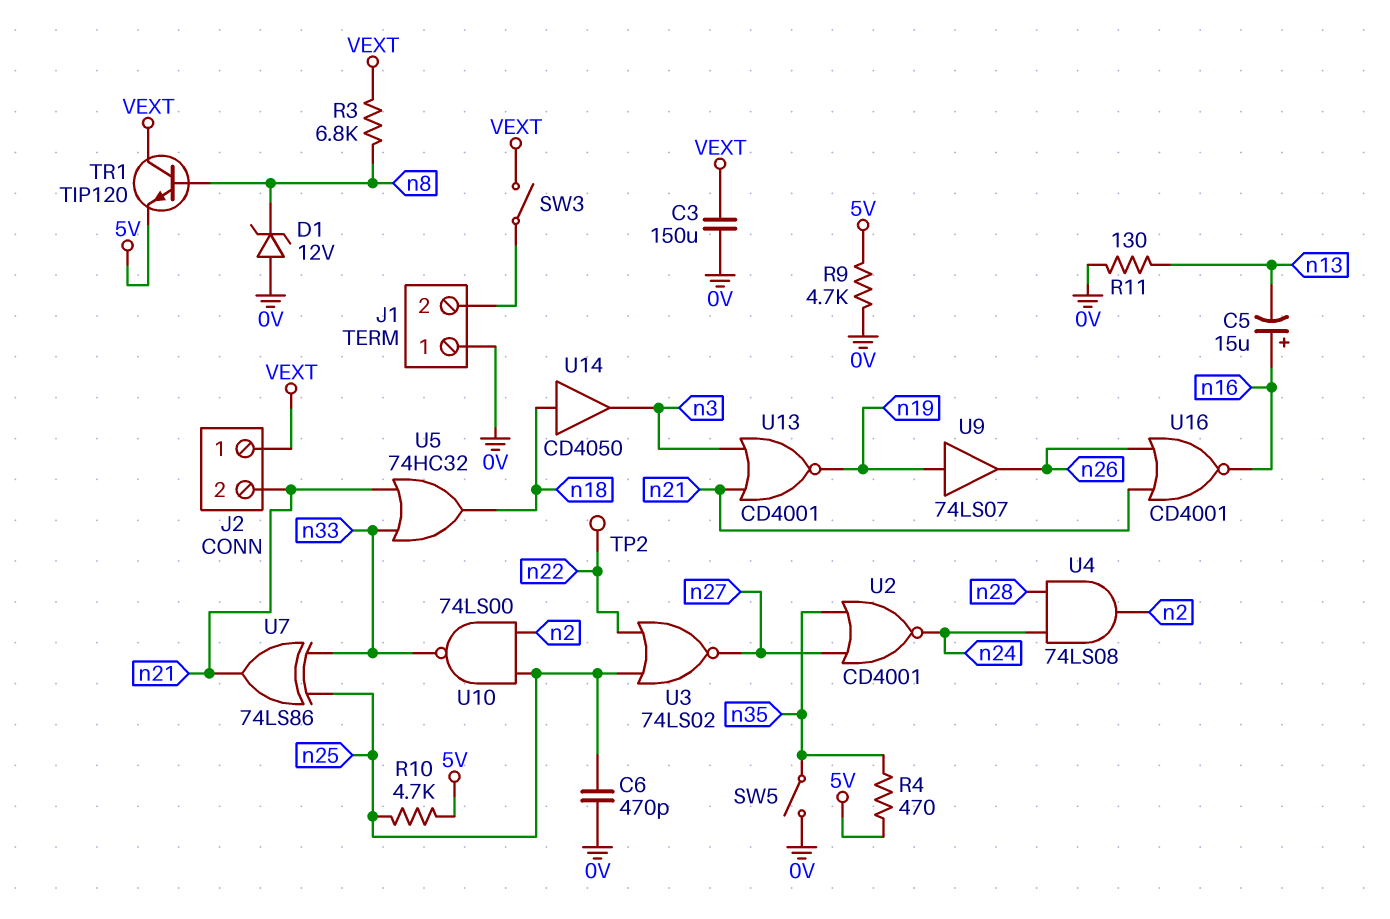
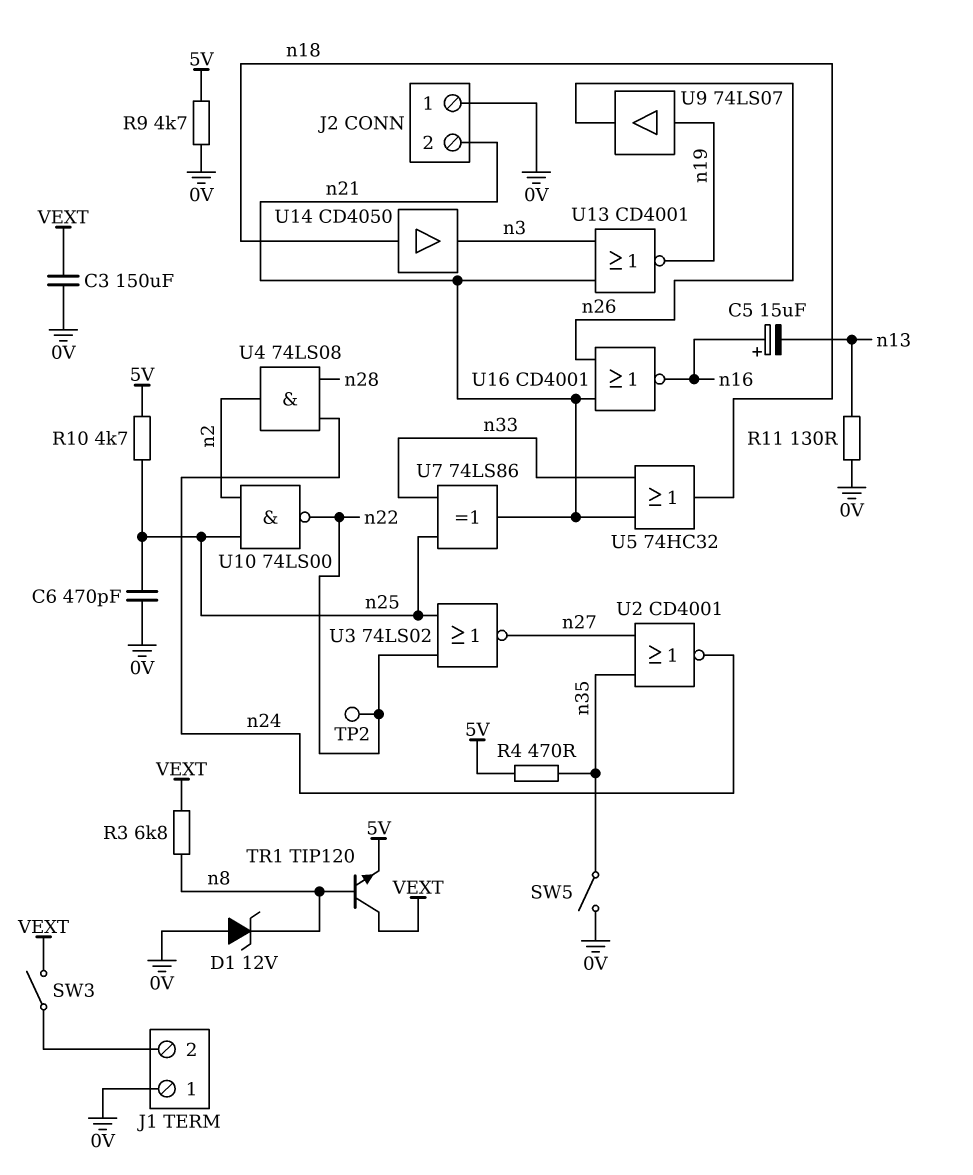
J2 pin 1: VEXT -> 0V
U10: NAND 74LS00 (in n2, in n25, out n33) -> NAND 74LS00 (in n2, in n25, out n22)

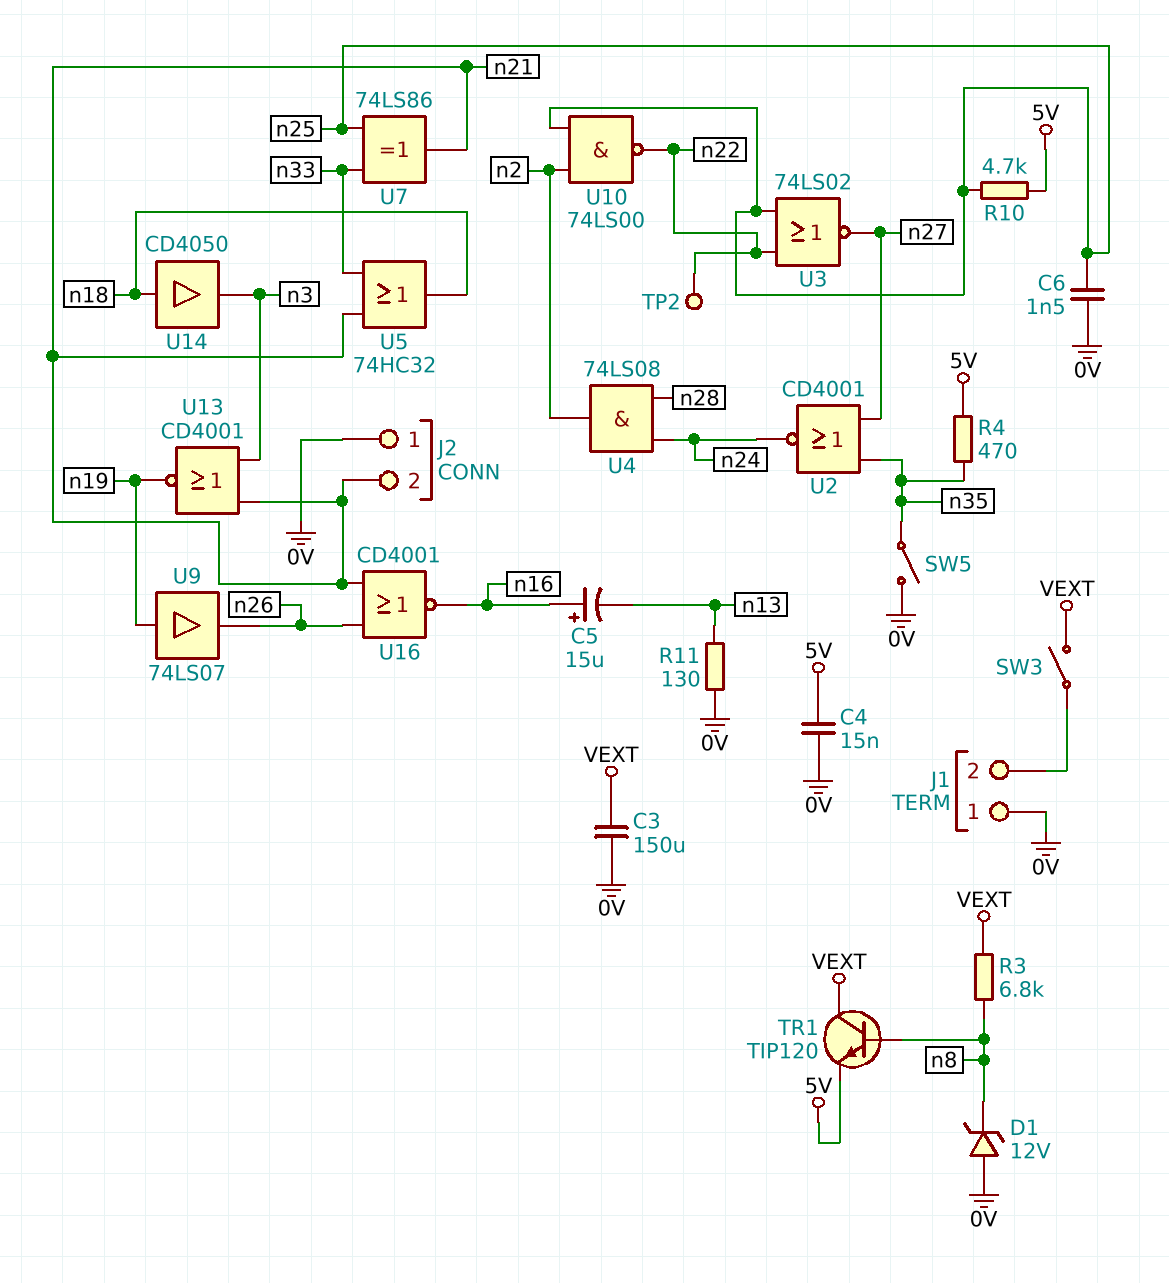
C4: none -> 15nF (0V, 5V)
C6: 470pF (0V, n25) -> 1.5nF (0V, n25)
R9: 4.7k (0V, 5V) -> none

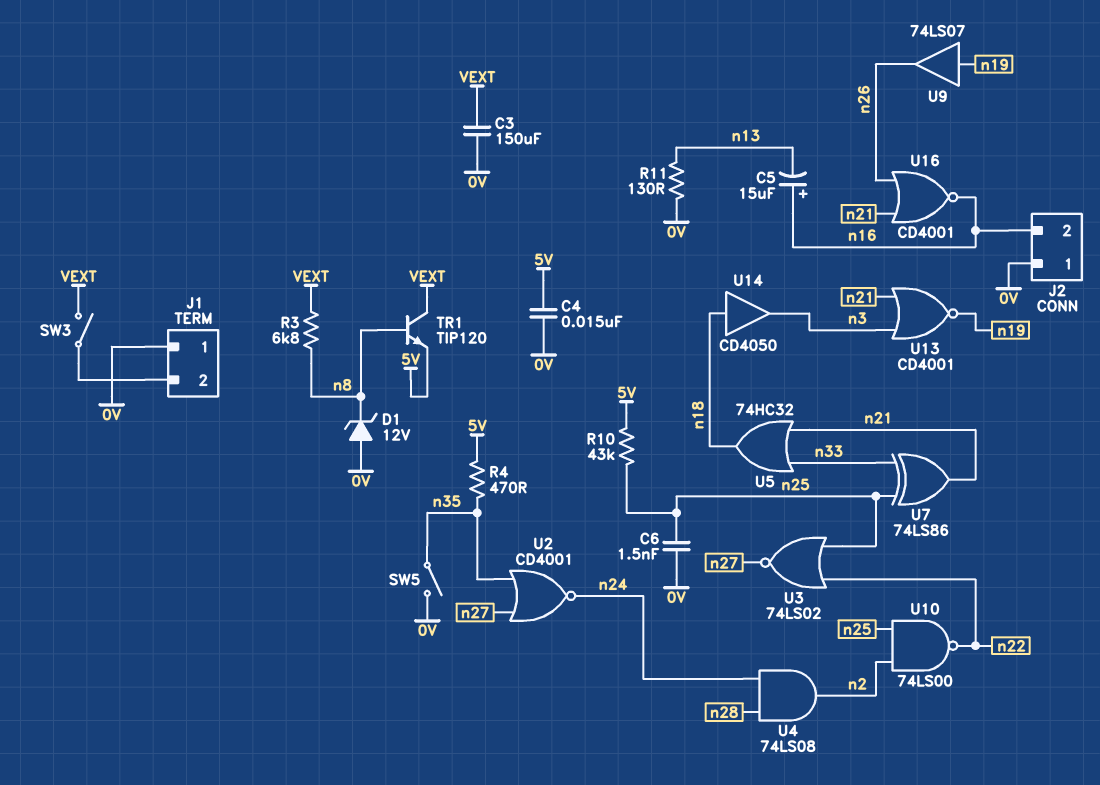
J2 pin 2: n21 -> n16
R10: 4.7k (5V, n25) -> 43k (5V, n25)
TP2: test point (n22) -> none

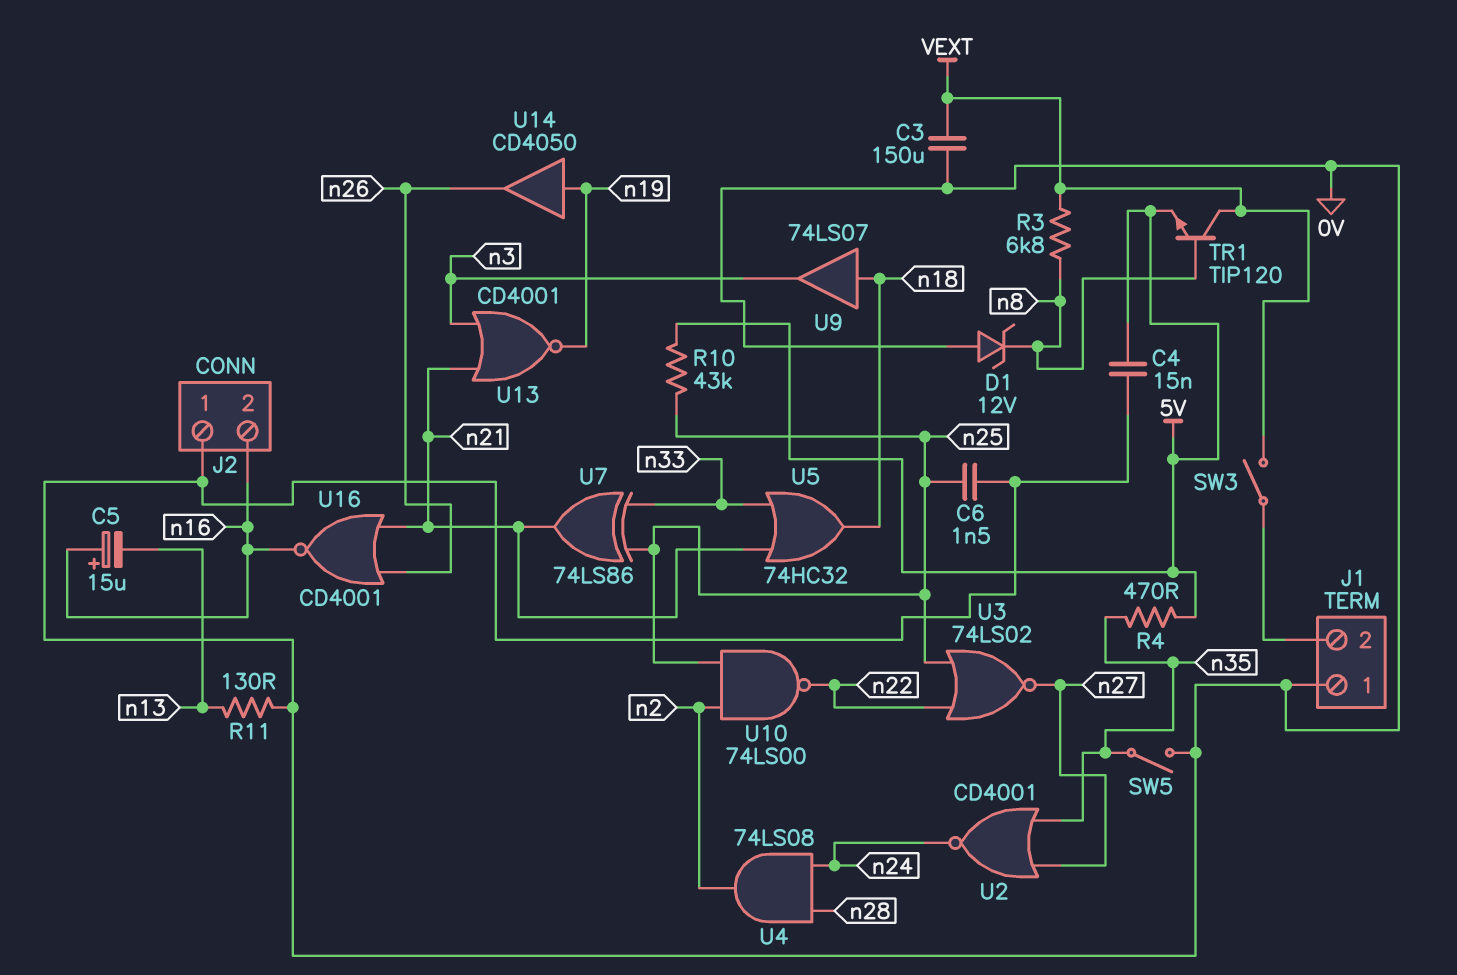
U9: buffer 74LS07 (in n19, out n26) -> buffer 74LS07 (in n18, out n3)
U14: buffer CD4050 (in n18, out n3) -> buffer CD4050 (in n19, out n26)

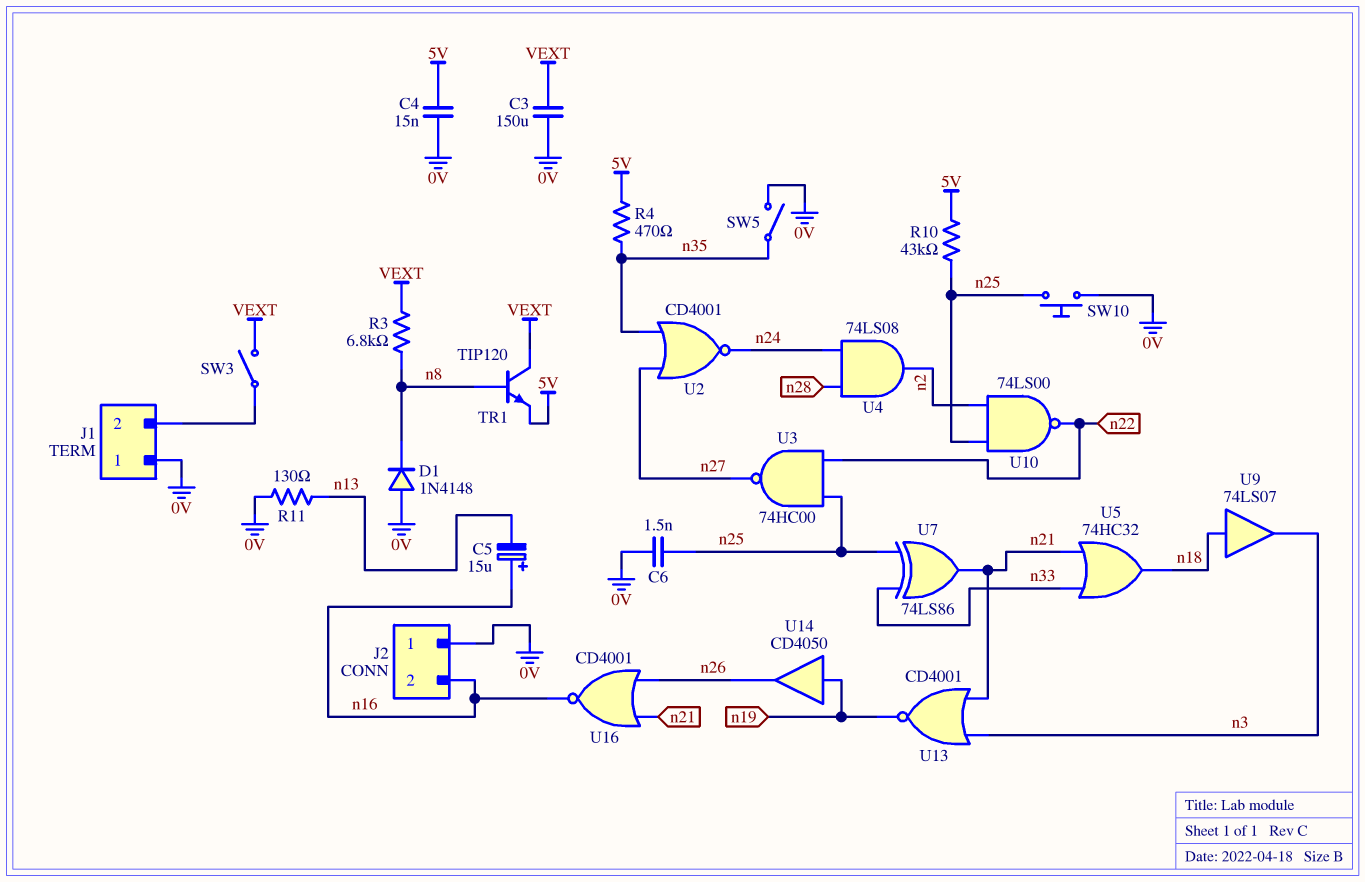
D1: zener 12V (A 0V, K n8) -> diode 1N4148 (A 0V, K n8)
SW10: none -> button (0V, n25)
U3: NOR 74LS02 (in n22, in n25, out n27) -> NAND 74HC00 (in n22, in n25, out n27)

